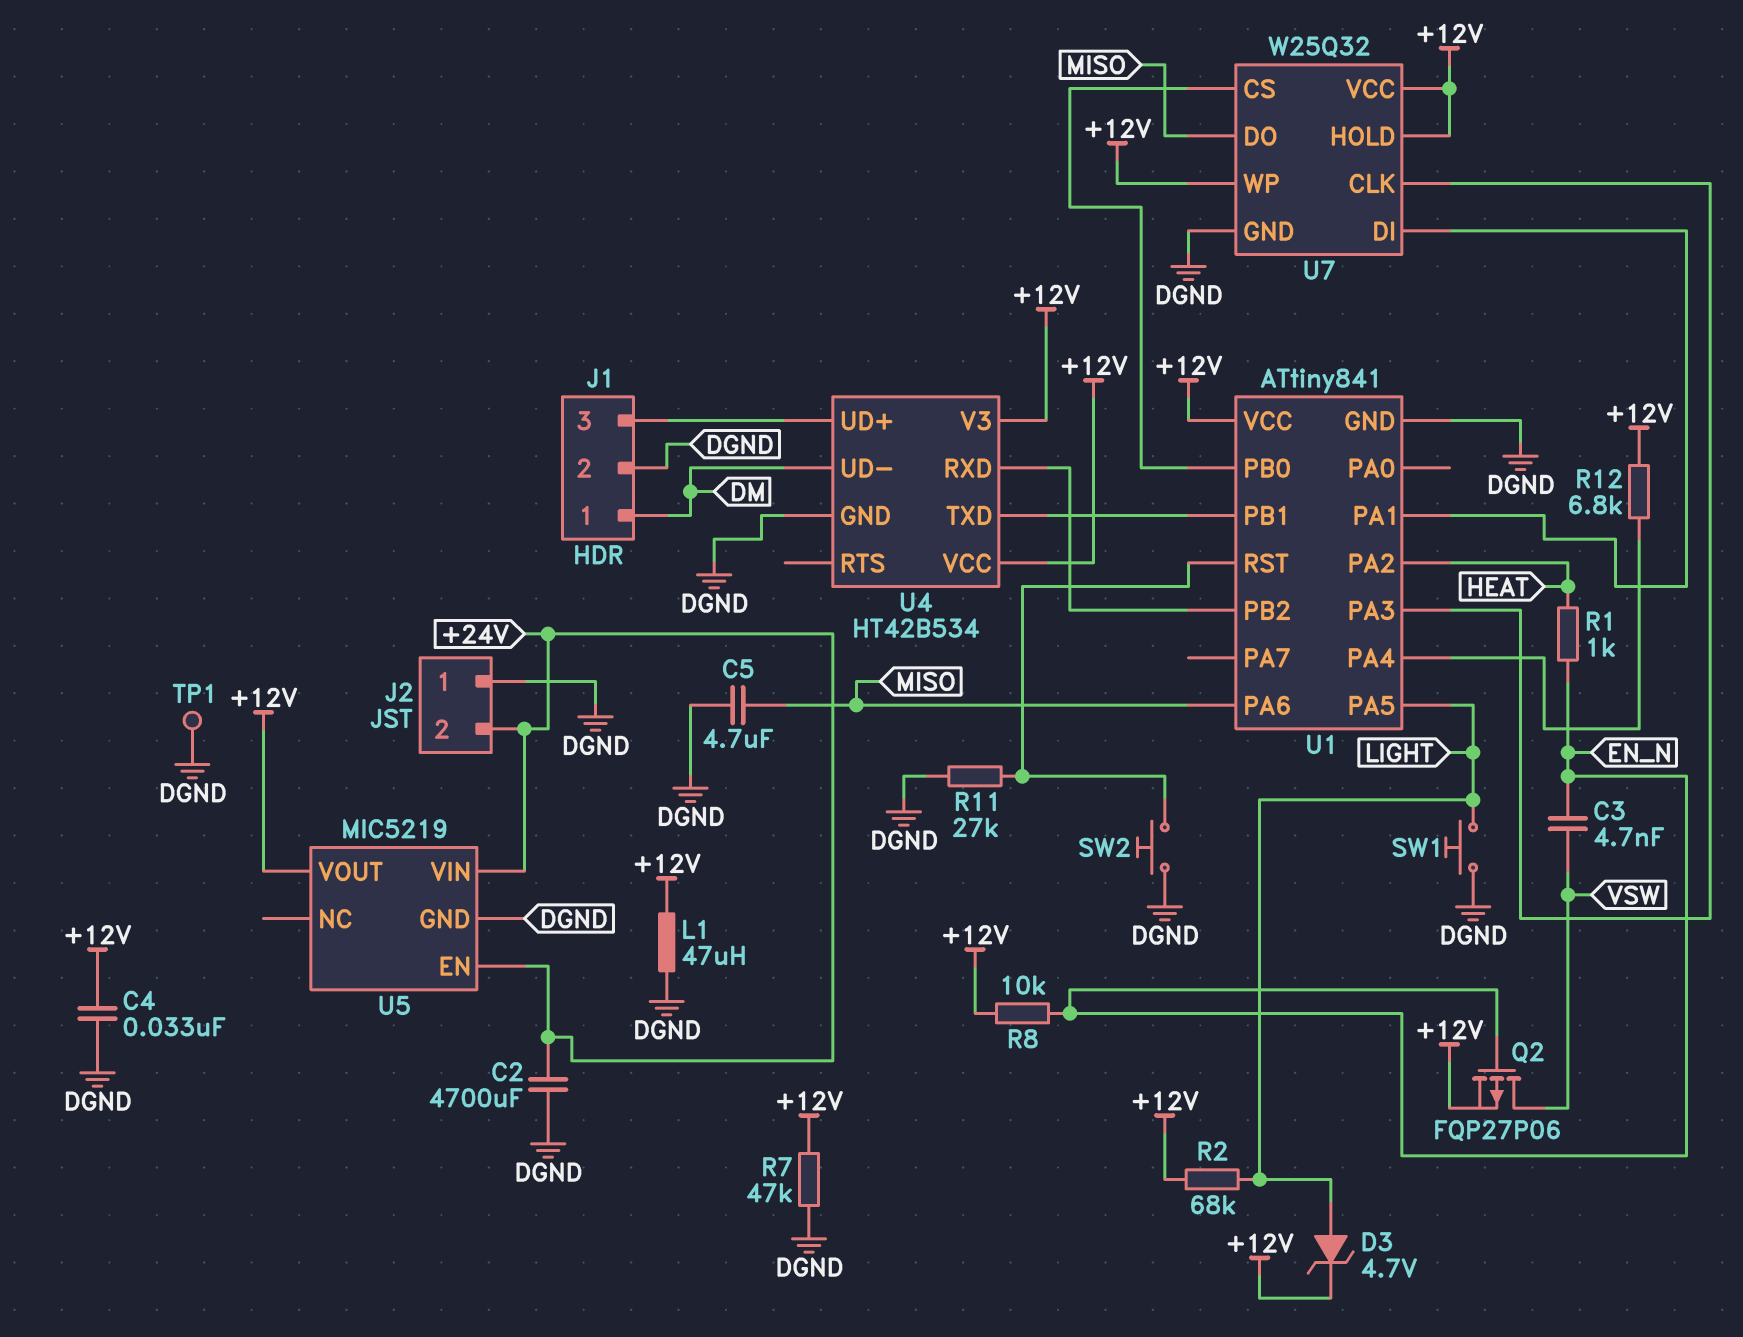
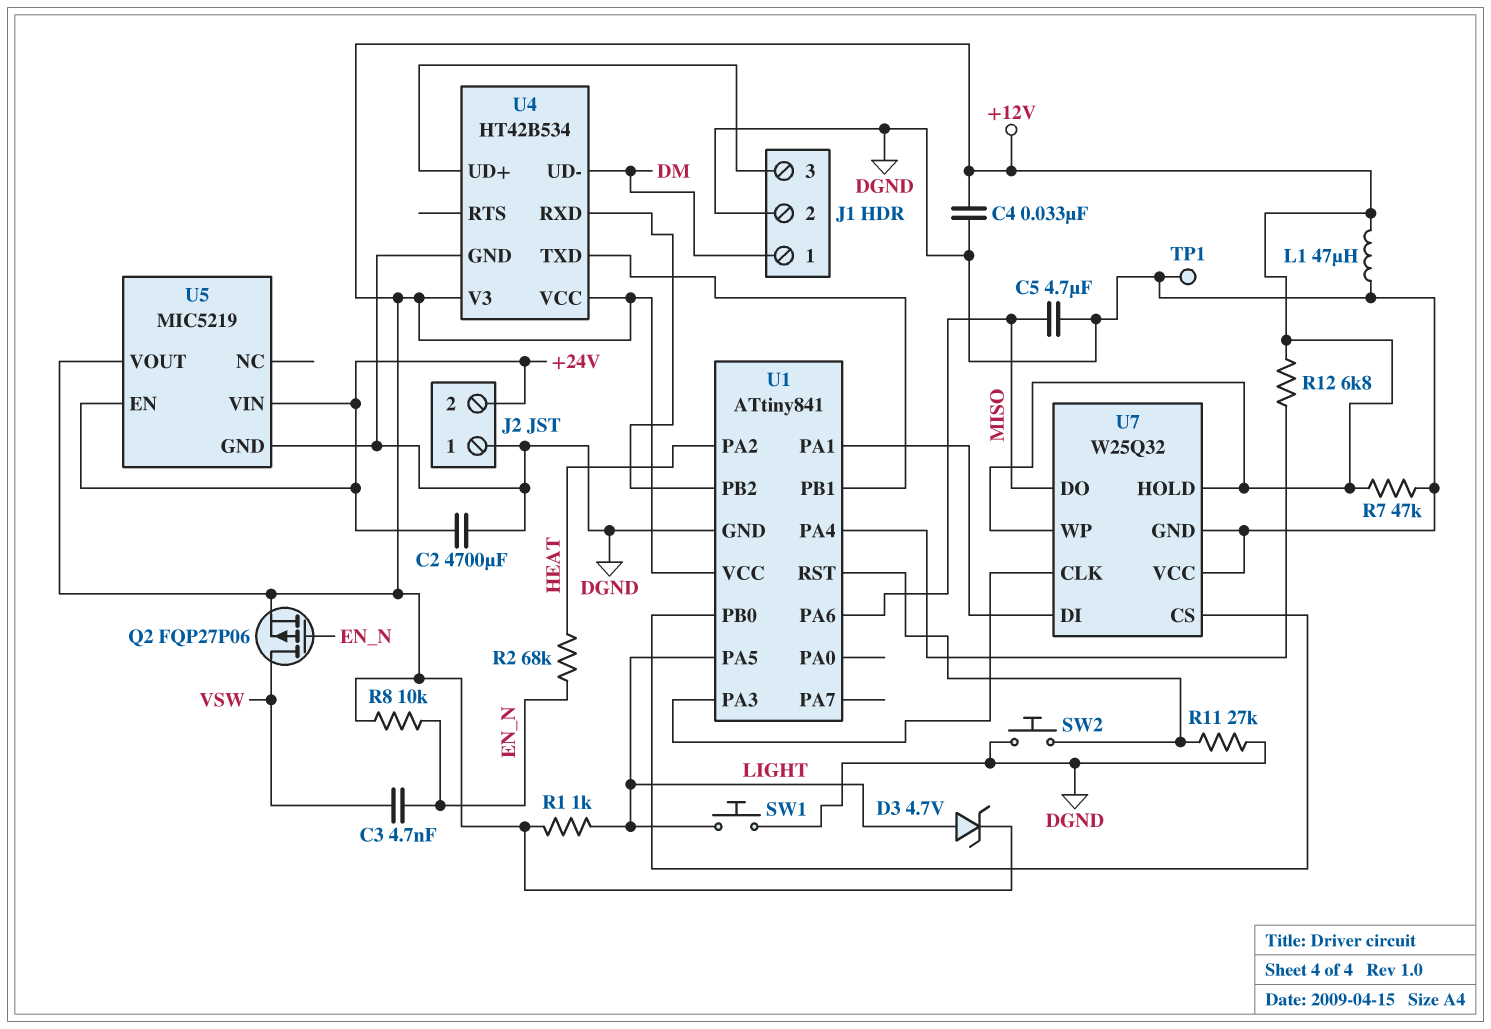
R1: 1k (EN_N, HEAT) -> 1k (+12V, LIGHT)
R2: 68k (+12V, LIGHT) -> 68k (EN_N, HEAT)
U7 pin VCC: +12V -> DGND

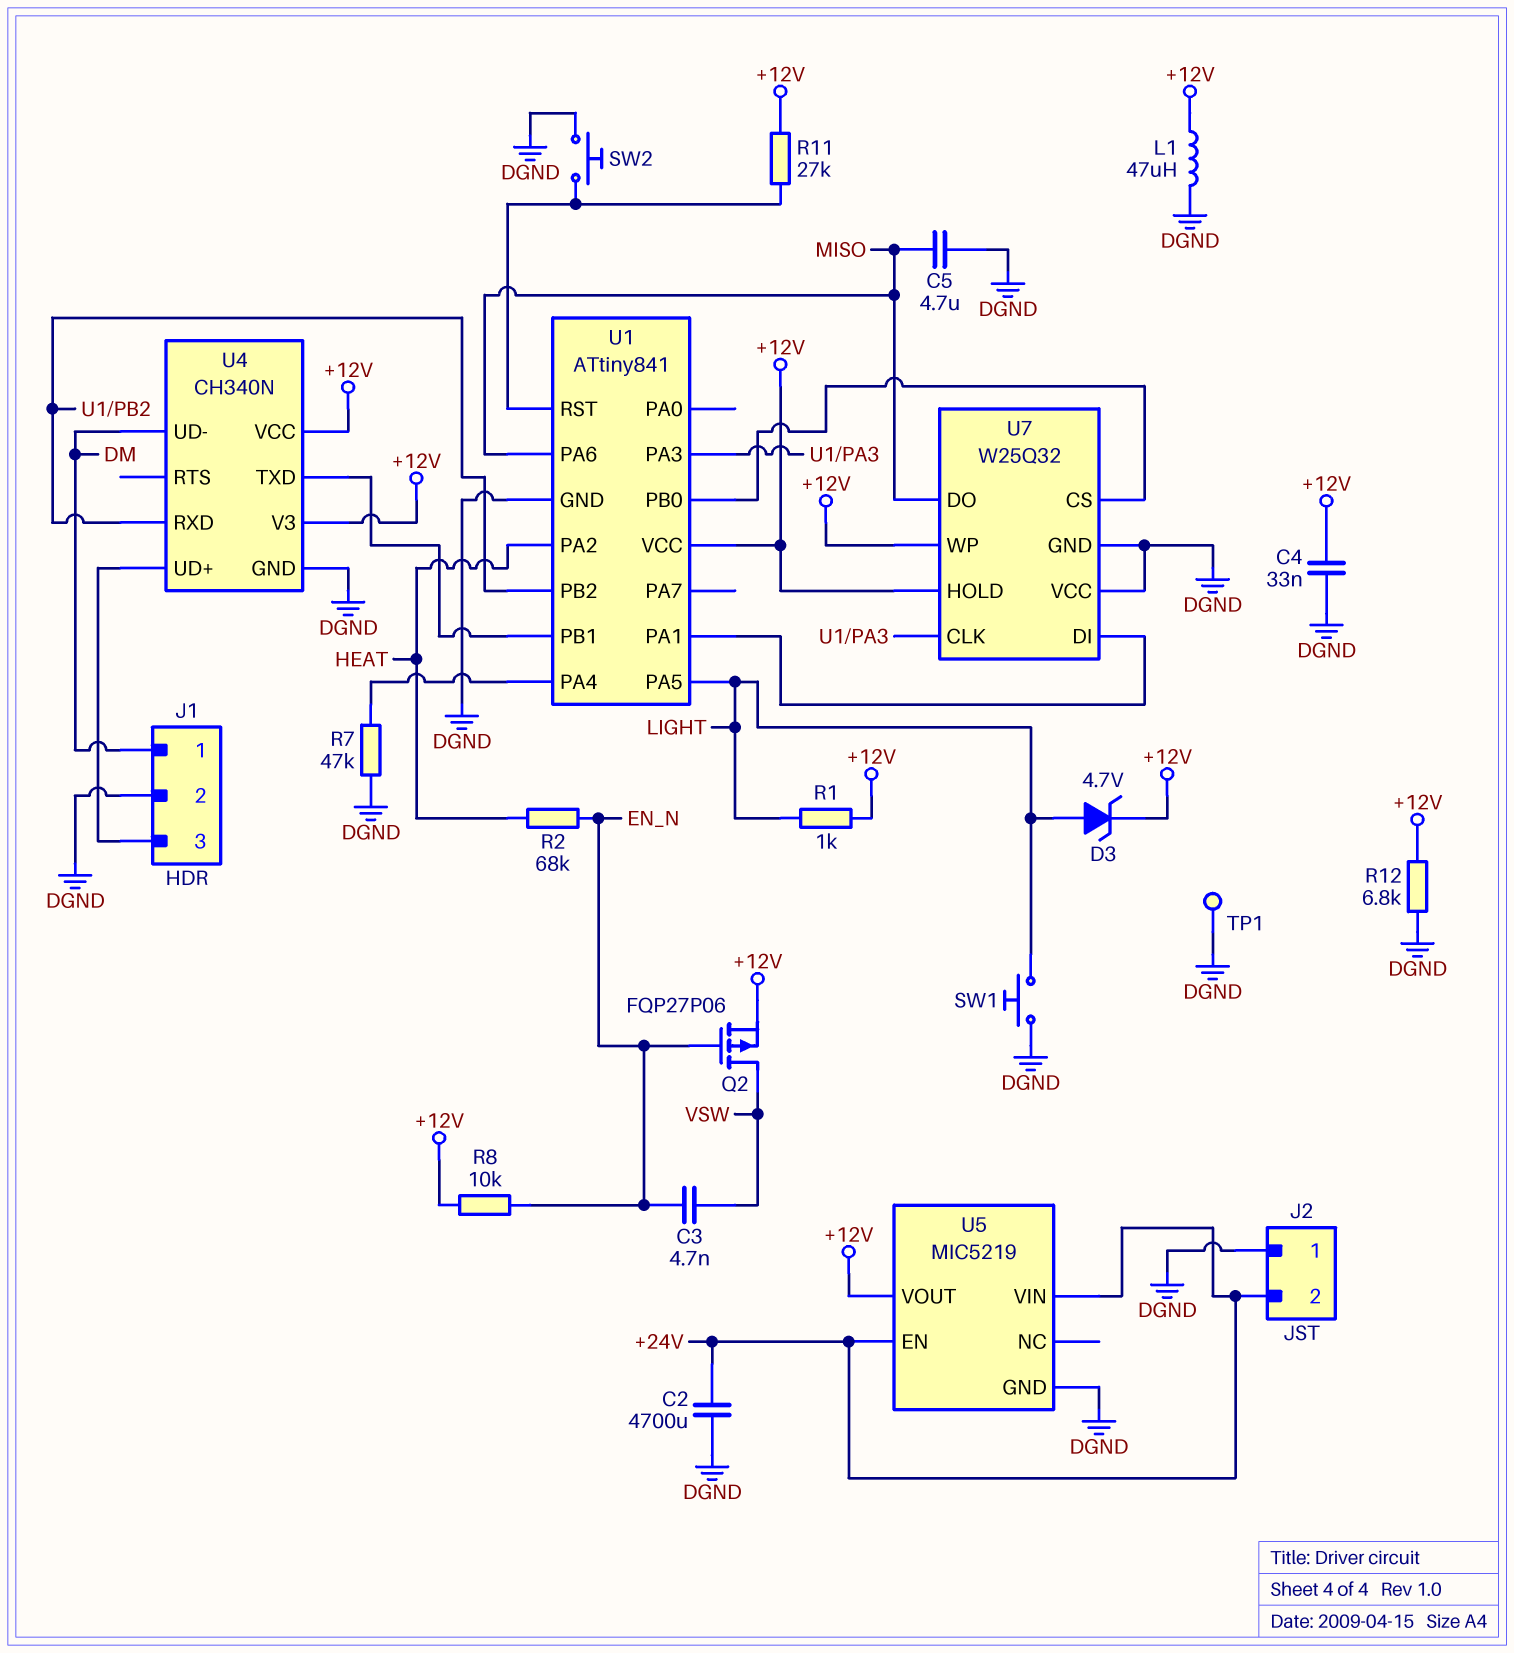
R7: 47k (+12V, DGND) -> 47k (DGND, U1/PA4)
R11: 27k (DGND, U1/RST) -> 27k (+12V, U1/RST)
R12: 6.8k (+12V, U1/PA4) -> 6.8k (+12V, DGND)
U4: HT42B534 -> CH340N

